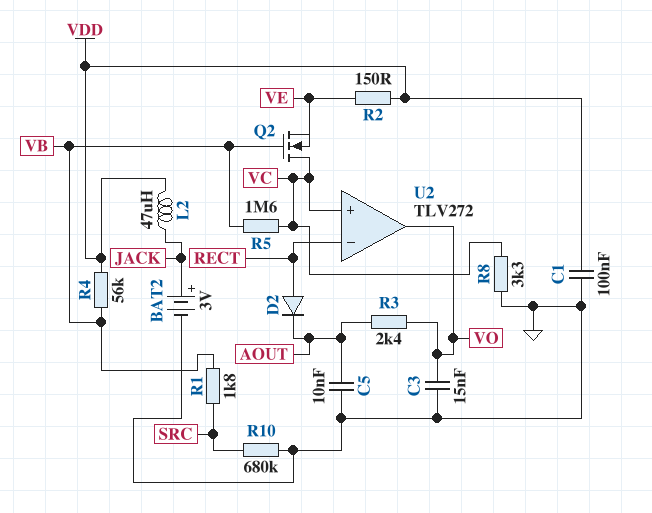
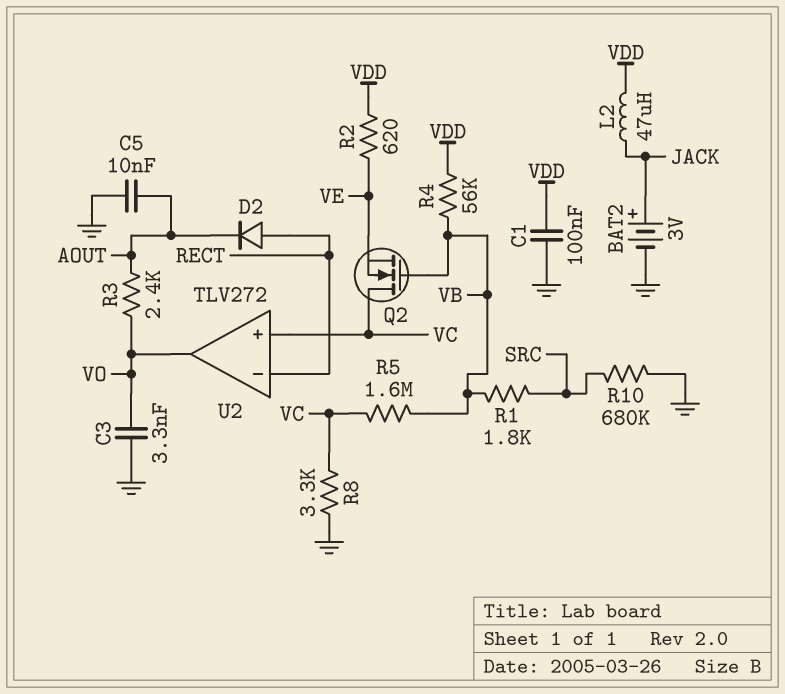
C3: 15nF (GND, VO) -> 3.3nF (GND, VO)
R2: 150 (VDD, VE) -> 620 (VDD, VE)

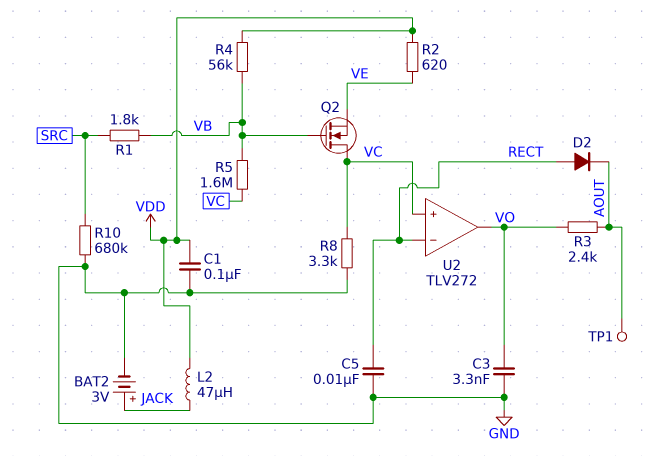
C5: 10nF (AOUT, GND) -> 10nF (GND, RECT)
TP1: none -> test point (AOUT)

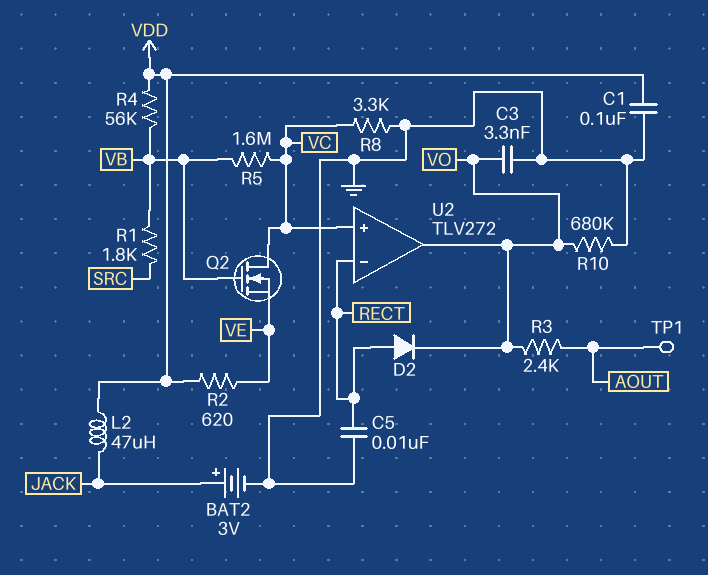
D2: diode (A RECT, K AOUT) -> diode (A RECT, K VO)
R10: 680k (GND, SRC) -> 680k (GND, VO)

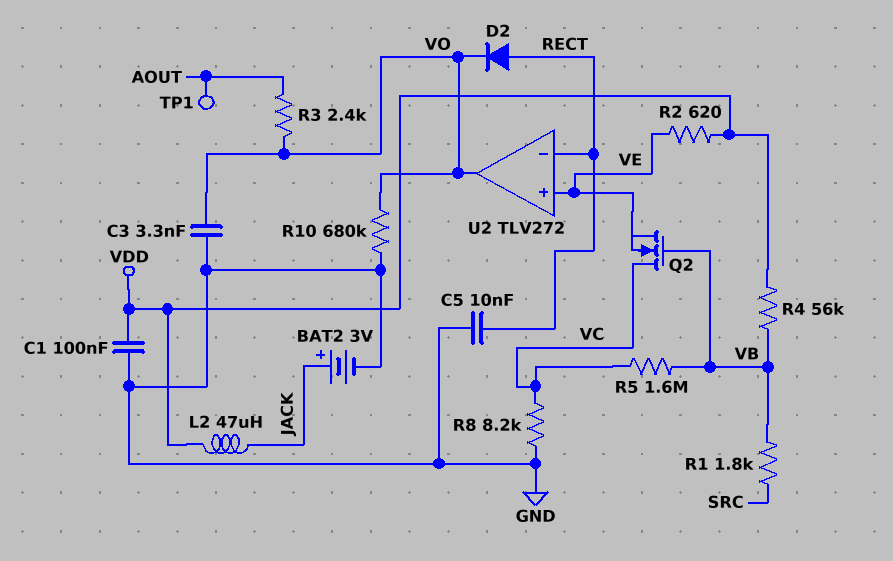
R8: 3.3k (GND, VC) -> 8.2k (GND, VC)
U2 pin in+: VC -> VE

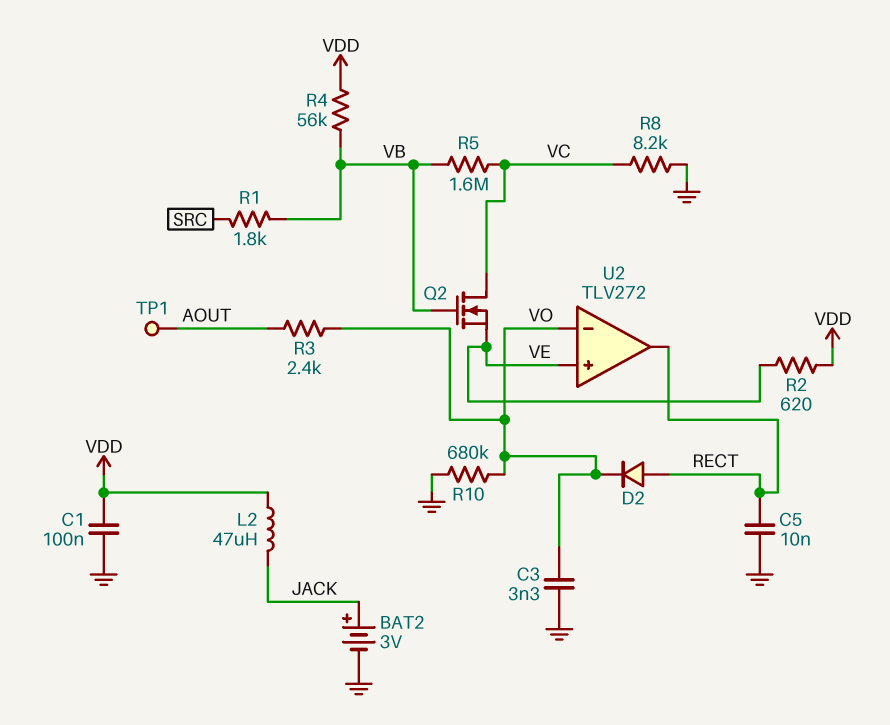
U2 pin in-: RECT -> VO
U2 pin out: VO -> RECT

